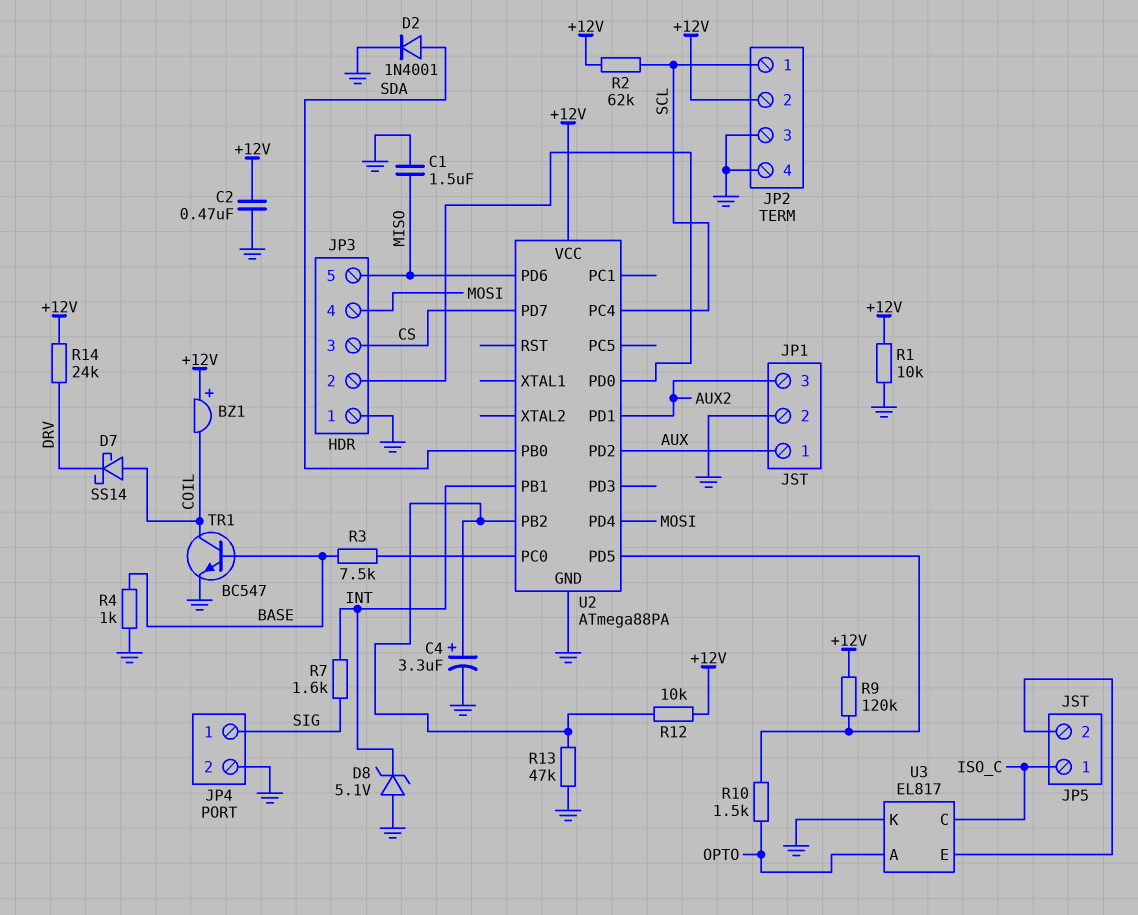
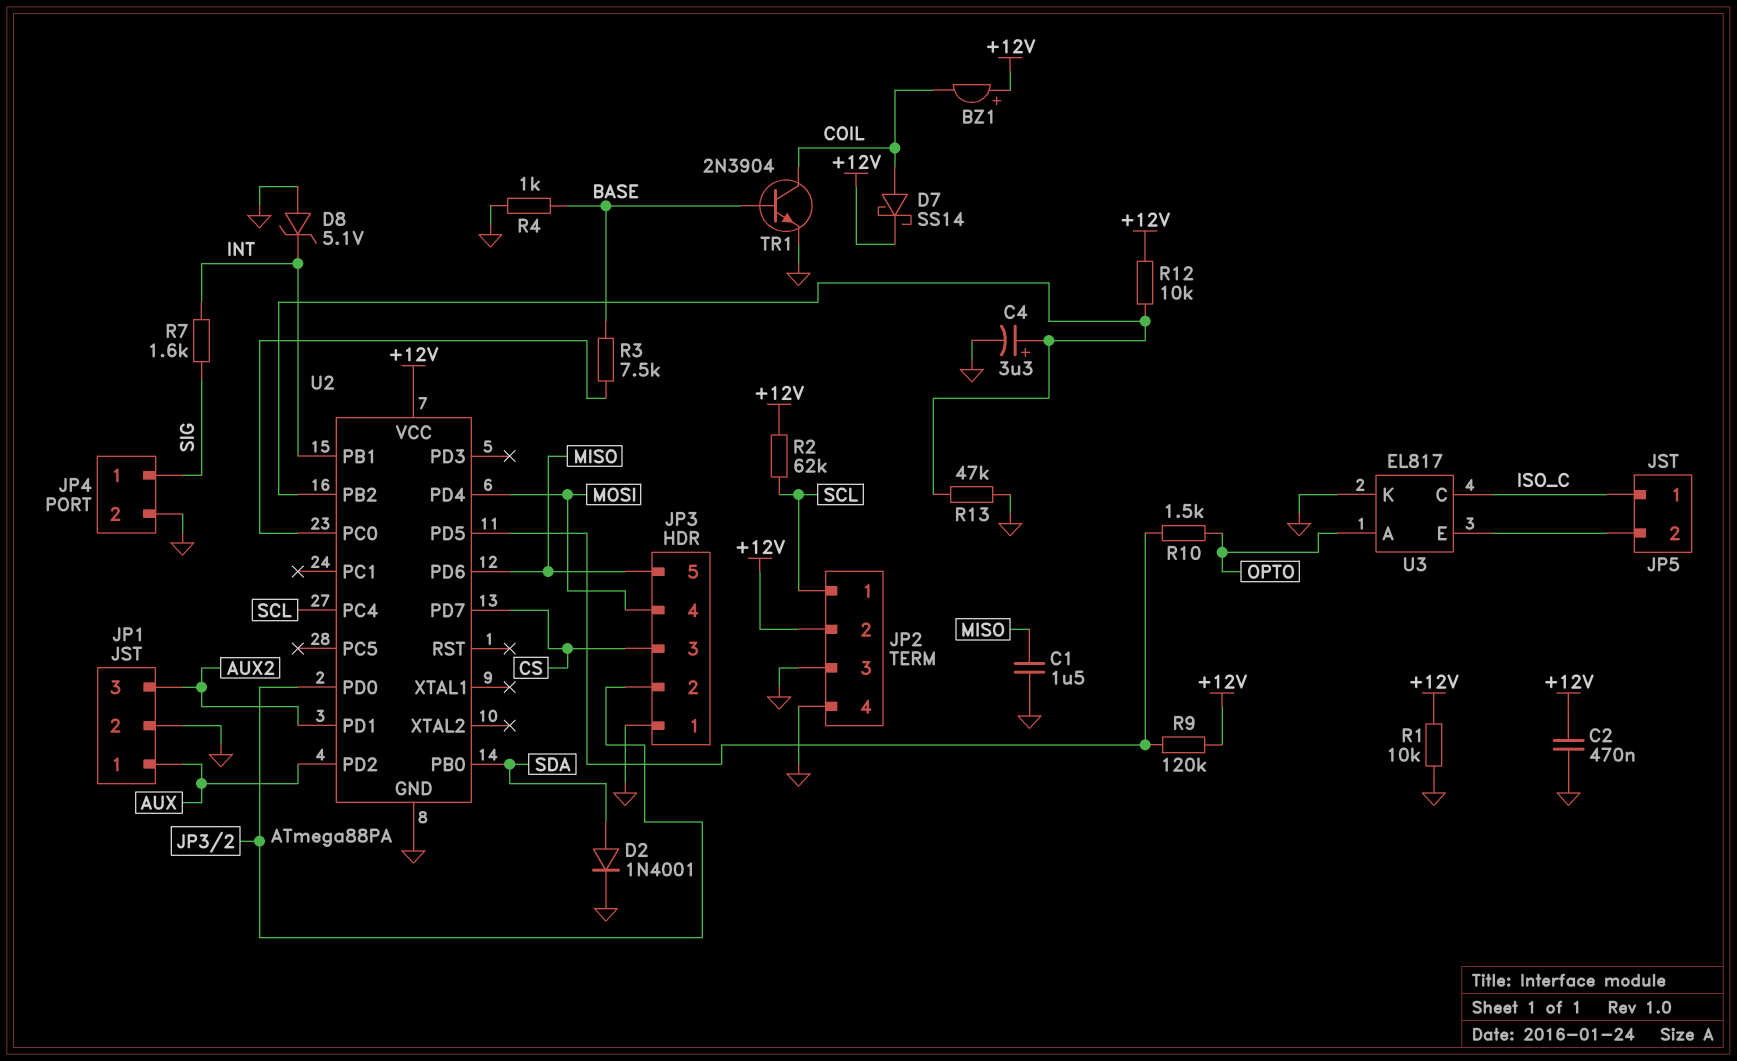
D7: schottky SS14 (A COIL, K DRV) -> schottky SS14 (A COIL, K +12V)
R14: 24k (+12V, DRV) -> none
TR1: NPN BC547 (B BASE, C COIL, E GND) -> NPN 2N3904 (B BASE, C COIL, E GND)

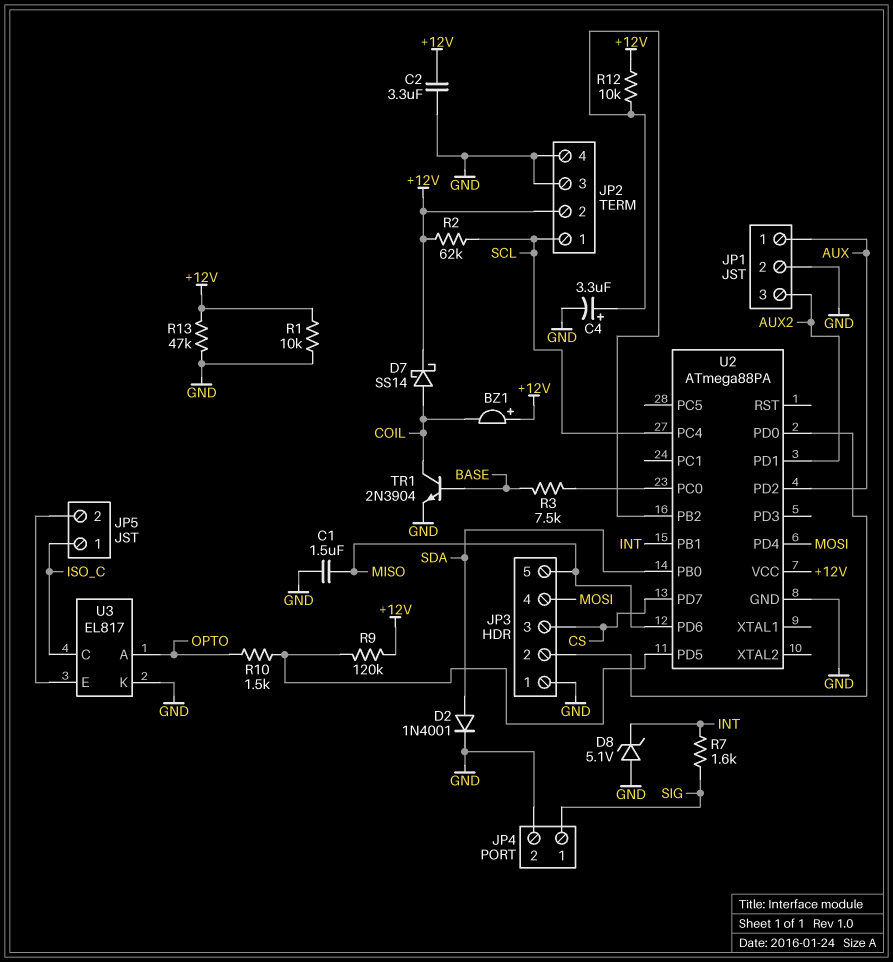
C2: 470nF (+12V, GND) -> 3.3uF (+12V, GND)
R4: 1k (BASE, GND) -> none
R13: 47k (GND, U2/PB2) -> 47k (+12V, GND)

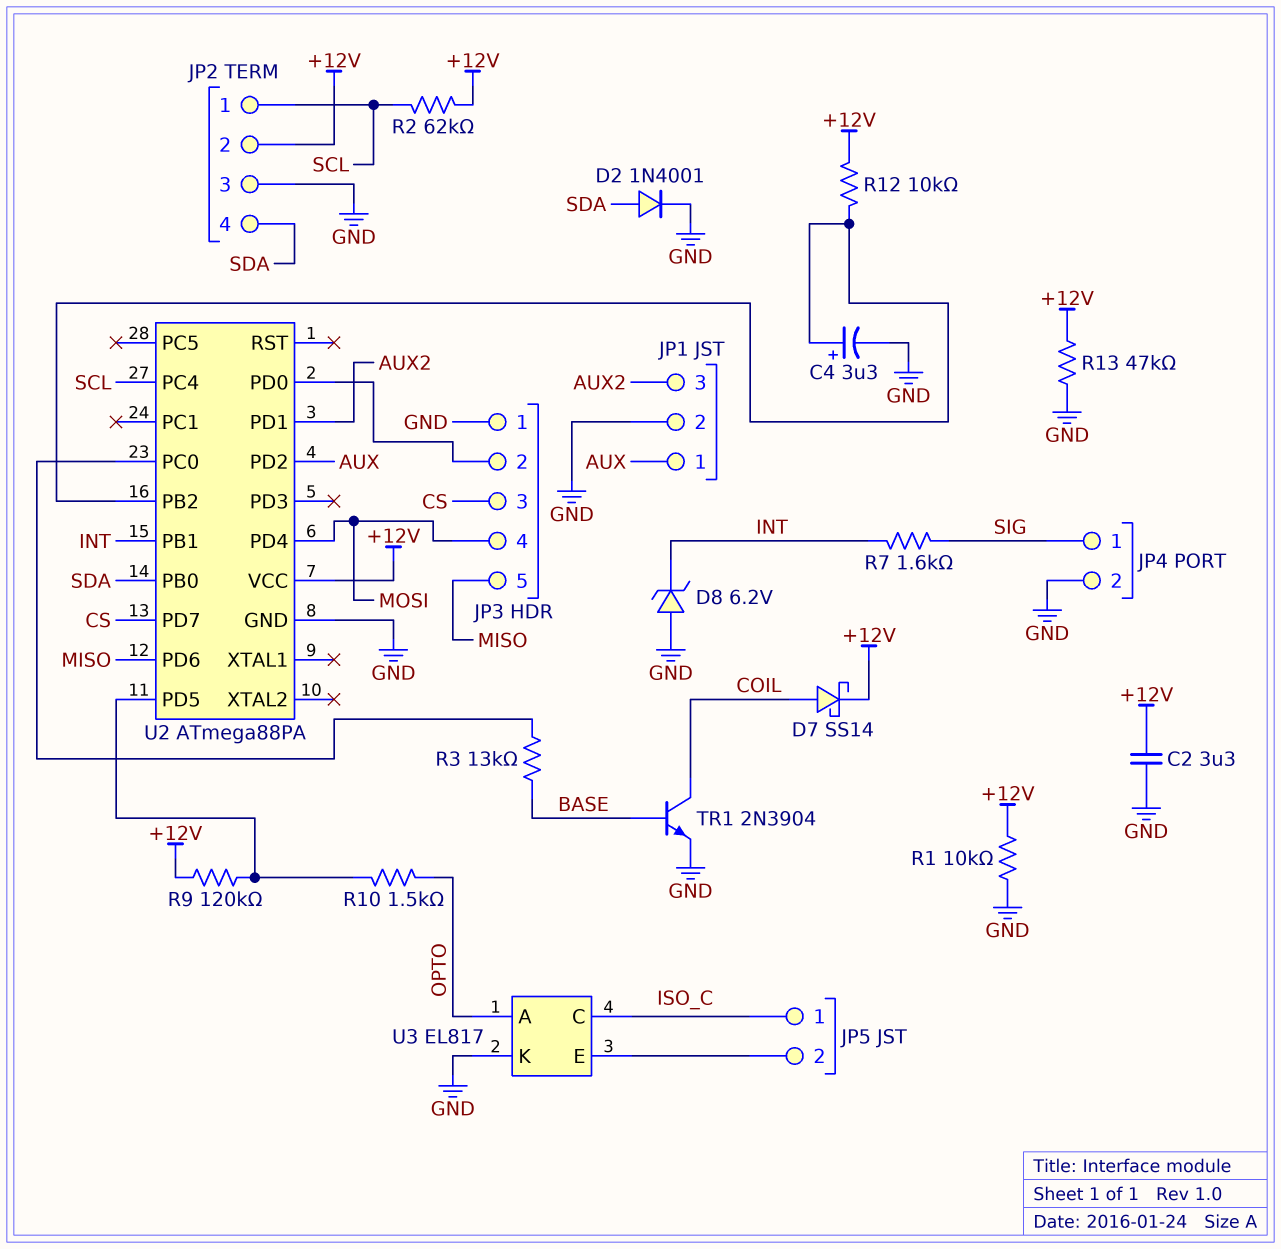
BZ1: buzzer (plus +12V, minus COIL) -> none
C1: 1.5uF (GND, MISO) -> none
D8: zener 5.1V (A GND, K INT) -> zener 6.2V (A GND, K INT)
JP2 pin 4: GND -> SDA
R3: 7.5k (BASE, U2/PC0) -> 13k (BASE, U2/PC0)

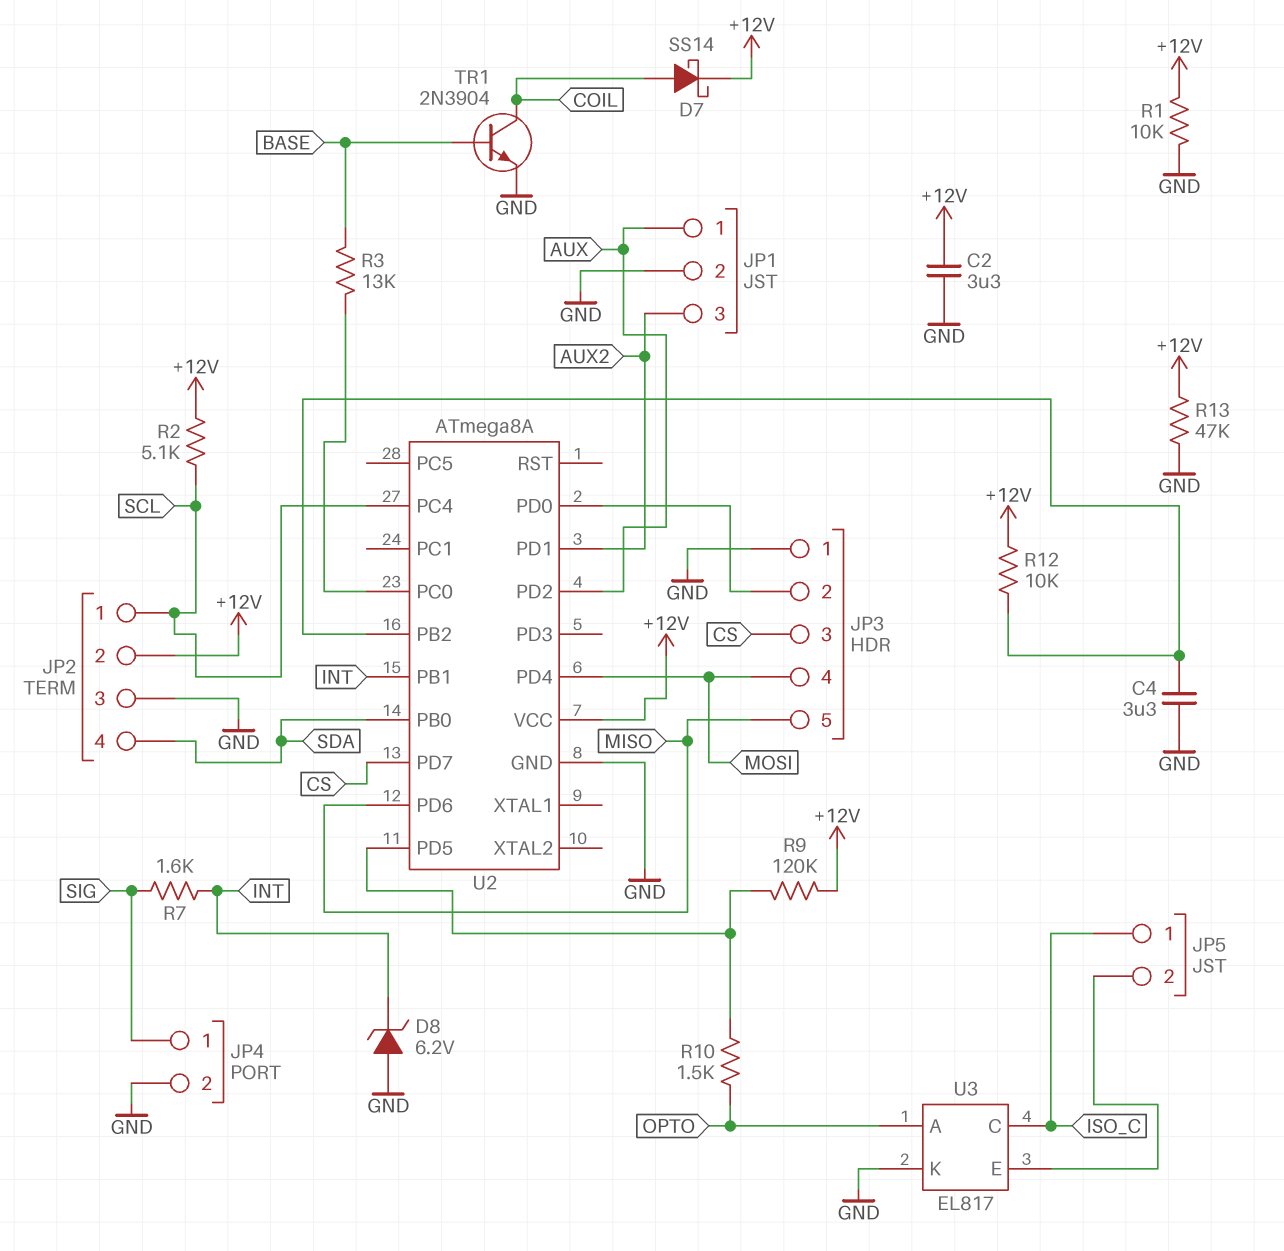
C4: 3.3uF (plus U2/PB2, minus GND) -> 3.3uF (GND, U2/PB2)
D2: diode 1N4001 (A SDA, K GND) -> none
R2: 62k (+12V, SCL) -> 5.1k (+12V, SCL)
U2: ATmega88PA -> ATmega8A

